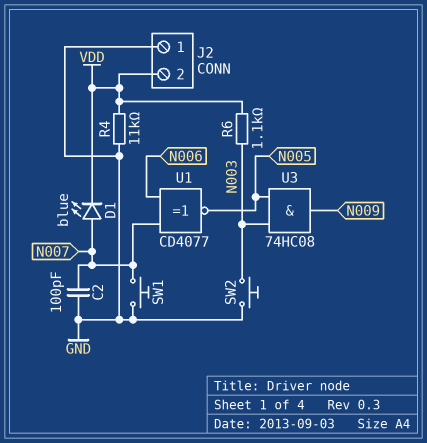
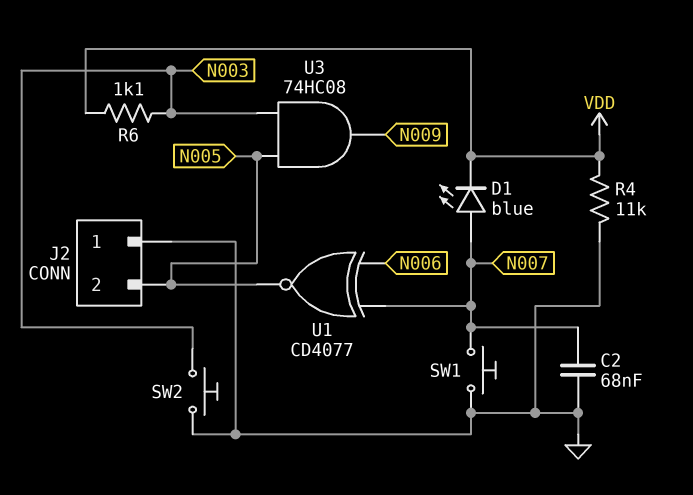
C2: 100pF (GND, N007) -> 68nF (GND, N007)
J2 pin 2: VDD -> N005

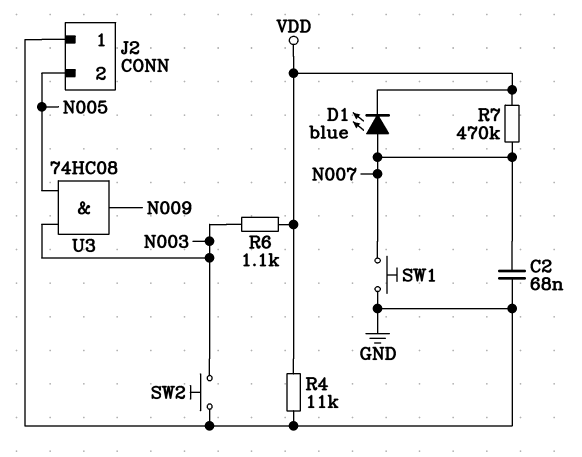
R7: none -> 470k (N007, VDD)
U1: XNOR CD4077 (in N006, in N007, out N005) -> none

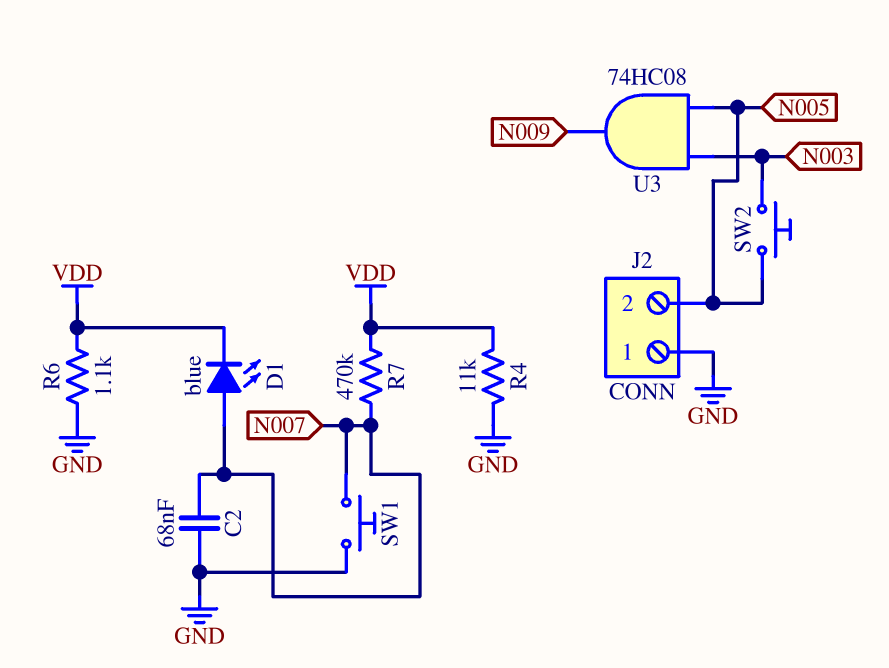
R6: 1.1k (N003, VDD) -> 1.1k (GND, VDD)
SW2: button (GND, N003) -> button (N003, N005)

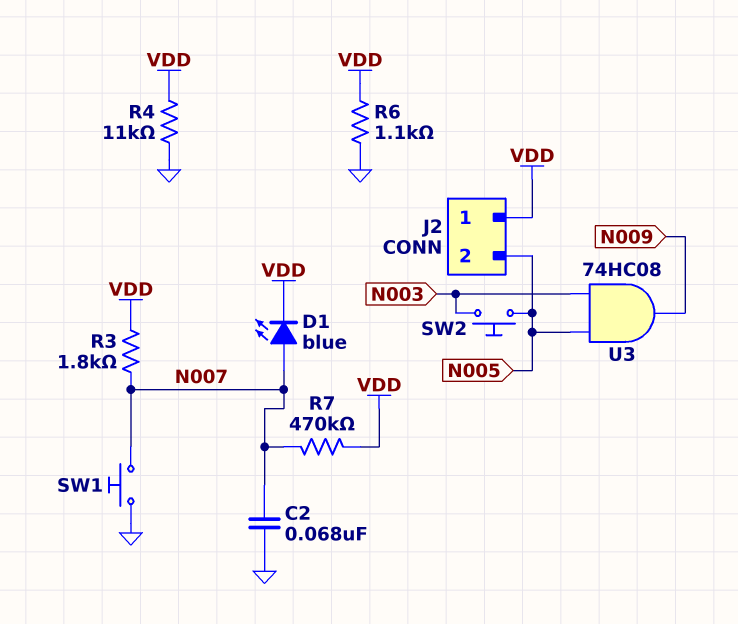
J2 pin 1: GND -> VDD
R3: none -> 1.8k (N007, VDD)

